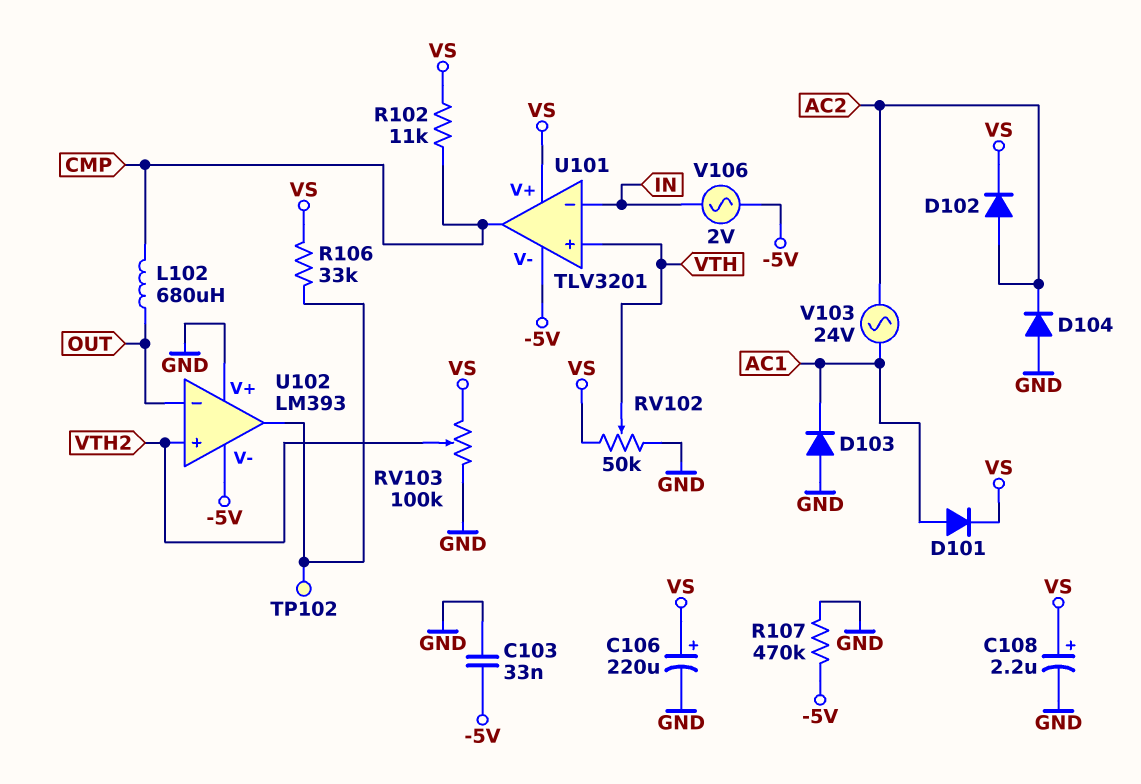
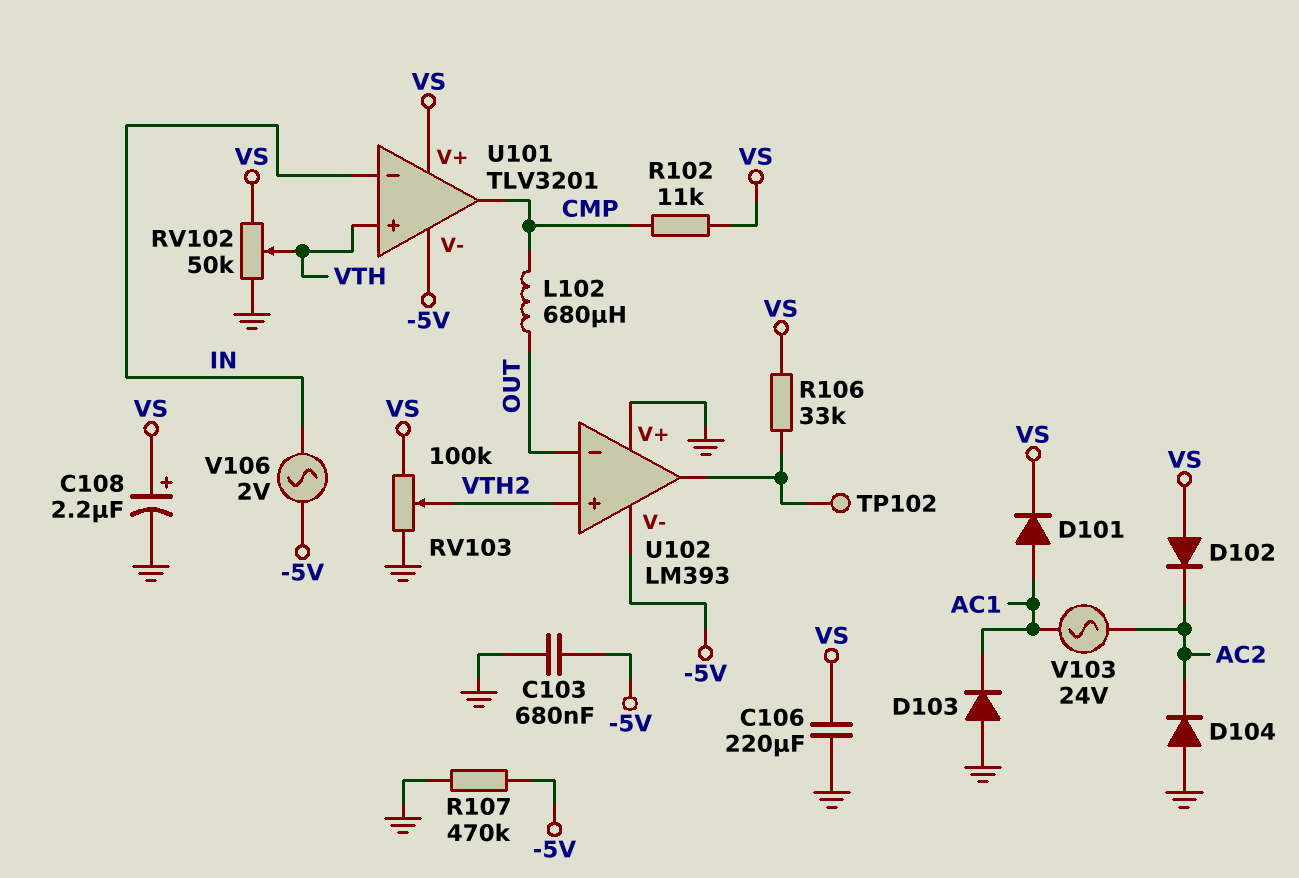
C103: 33nF (-5V, GND) -> 680nF (-5V, GND)
C106: 220uF (plus VS, minus GND) -> 220uF (GND, VS)
D102: diode (A AC2, K VS) -> diode (A VS, K AC2)

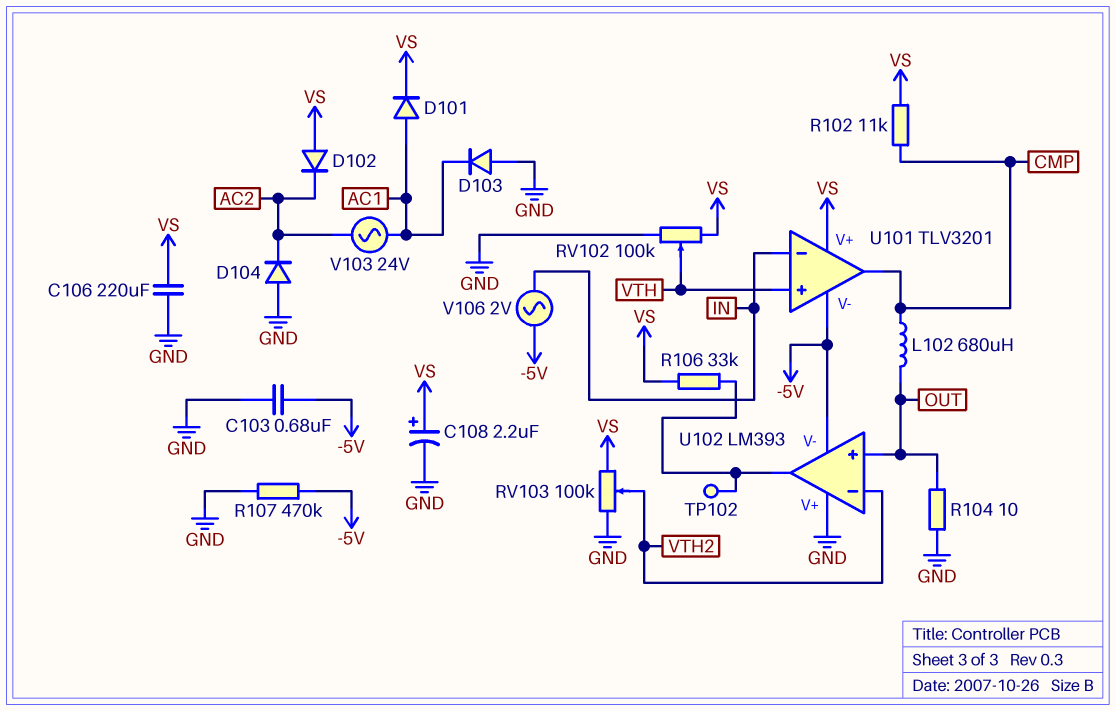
R104: none -> 10 (GND, OUT)
RV102: 50k (GND, VS, wiper VTH) -> 100k (GND, VS, wiper VTH)
U102 pin in+: VTH2 -> OUT
U102 pin in-: OUT -> VTH2

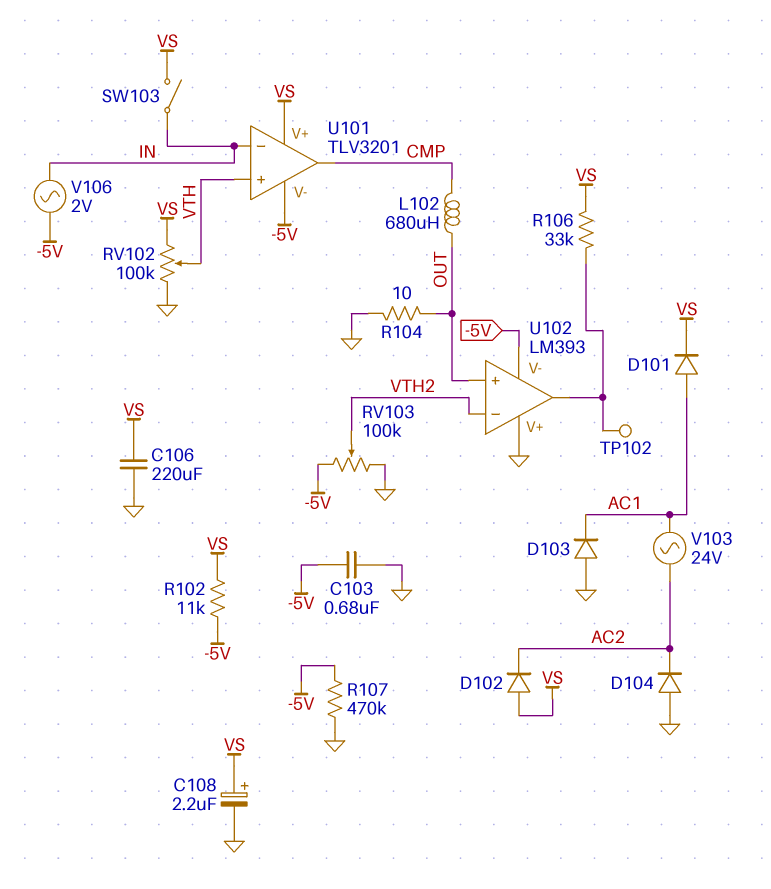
R102: 11k (CMP, VS) -> 11k (-5V, VS)
RV103: 100k (GND, VS, wiper VTH2) -> 100k (-5V, GND, wiper VTH2)
SW103: none -> switch (IN, VS)

